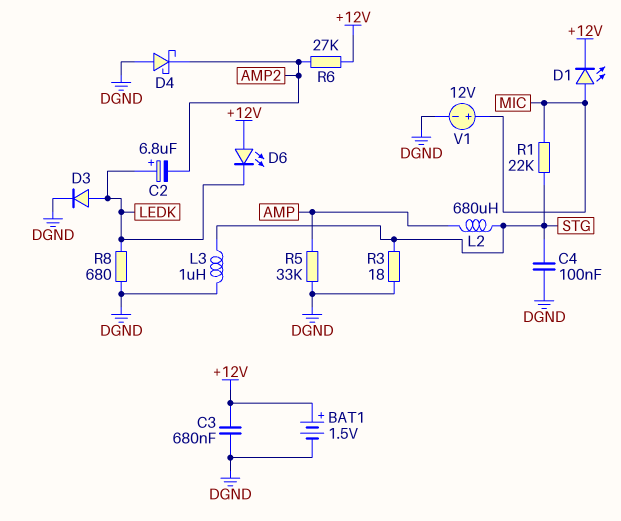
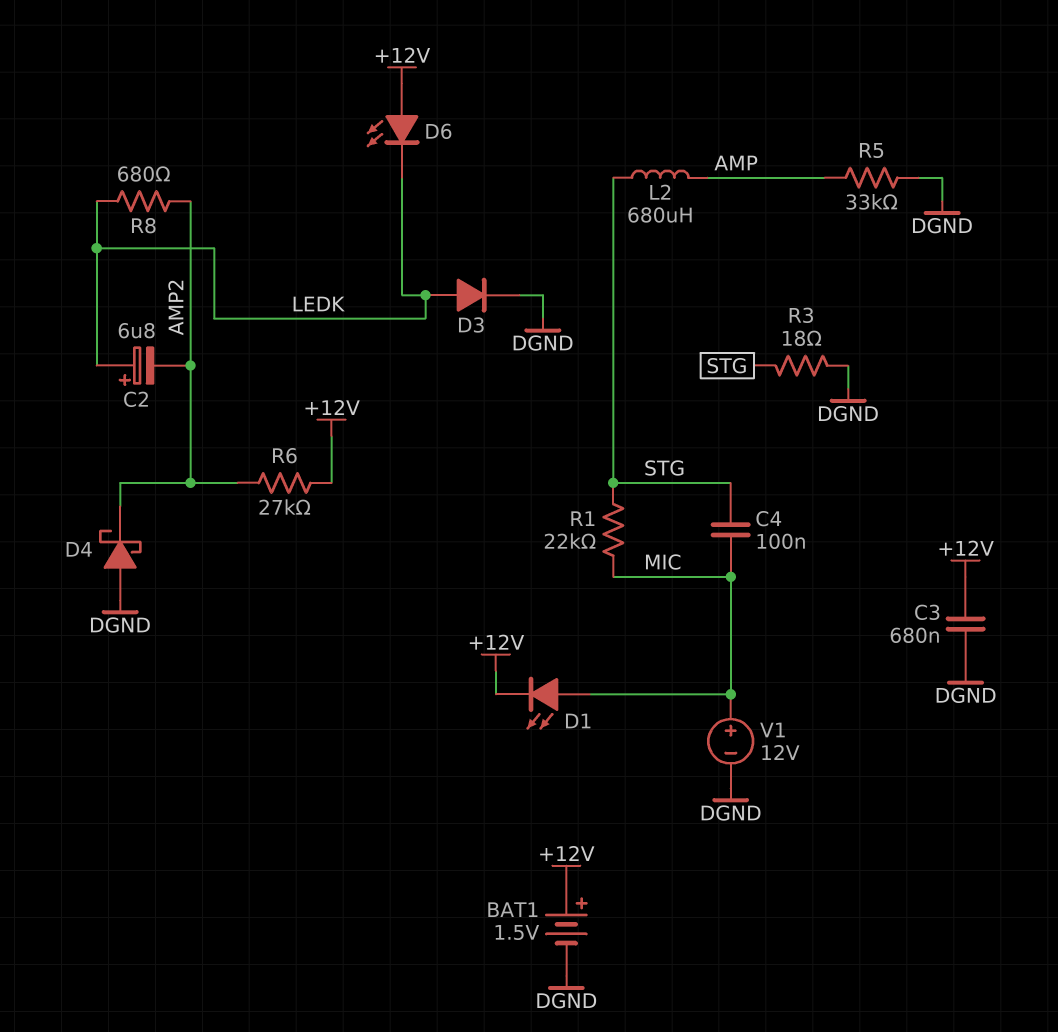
C4: 100nF (DGND, STG) -> 100nF (MIC, STG)
L3: 1uH (DGND, STG) -> none
R8: 680 (DGND, LEDK) -> 680 (AMP2, LEDK)

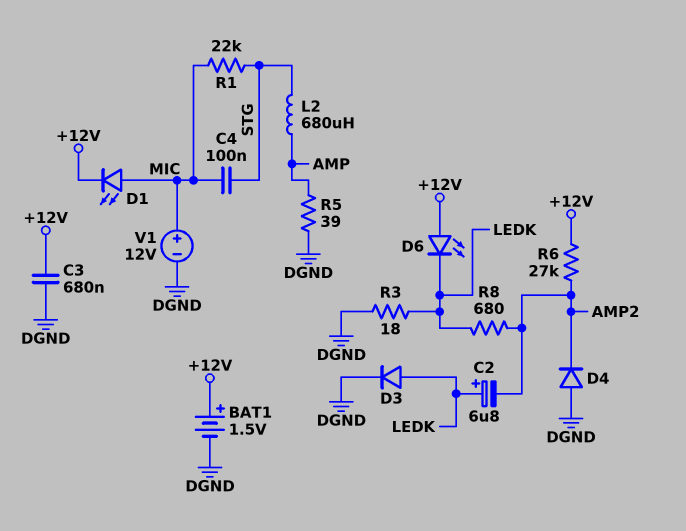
D4: schottky (A DGND, K AMP2) -> diode (A DGND, K AMP2)
R3: 18 (DGND, STG) -> 18 (DGND, LEDK)
R5: 33k (AMP, DGND) -> 39 (AMP, DGND)

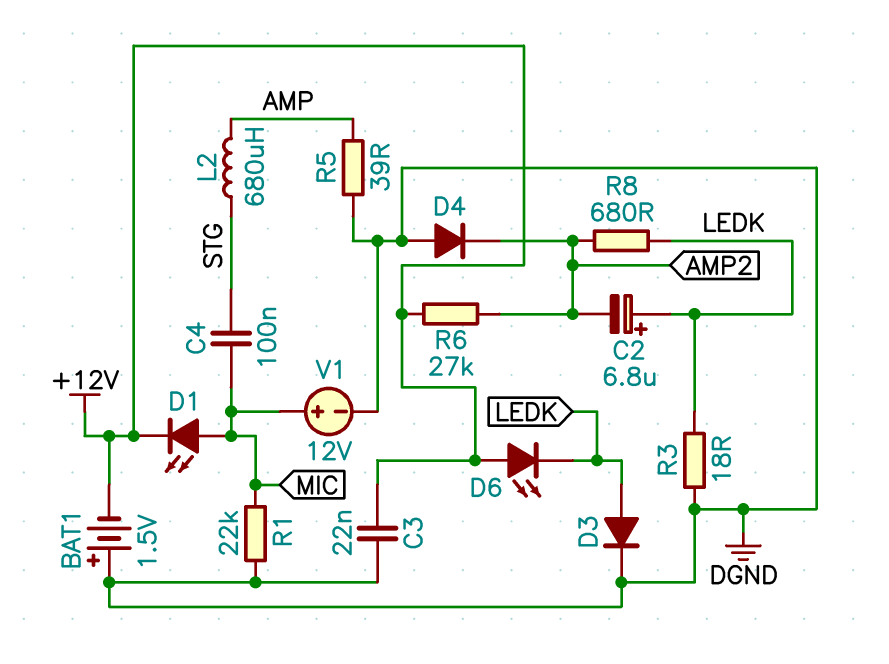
BAT1: 1.5V (plus +12V, minus DGND) -> 1.5V (plus DGND, minus +12V)
C3: 680nF (+12V, DGND) -> 22nF (+12V, DGND)
R1: 22k (MIC, STG) -> 22k (DGND, MIC)

